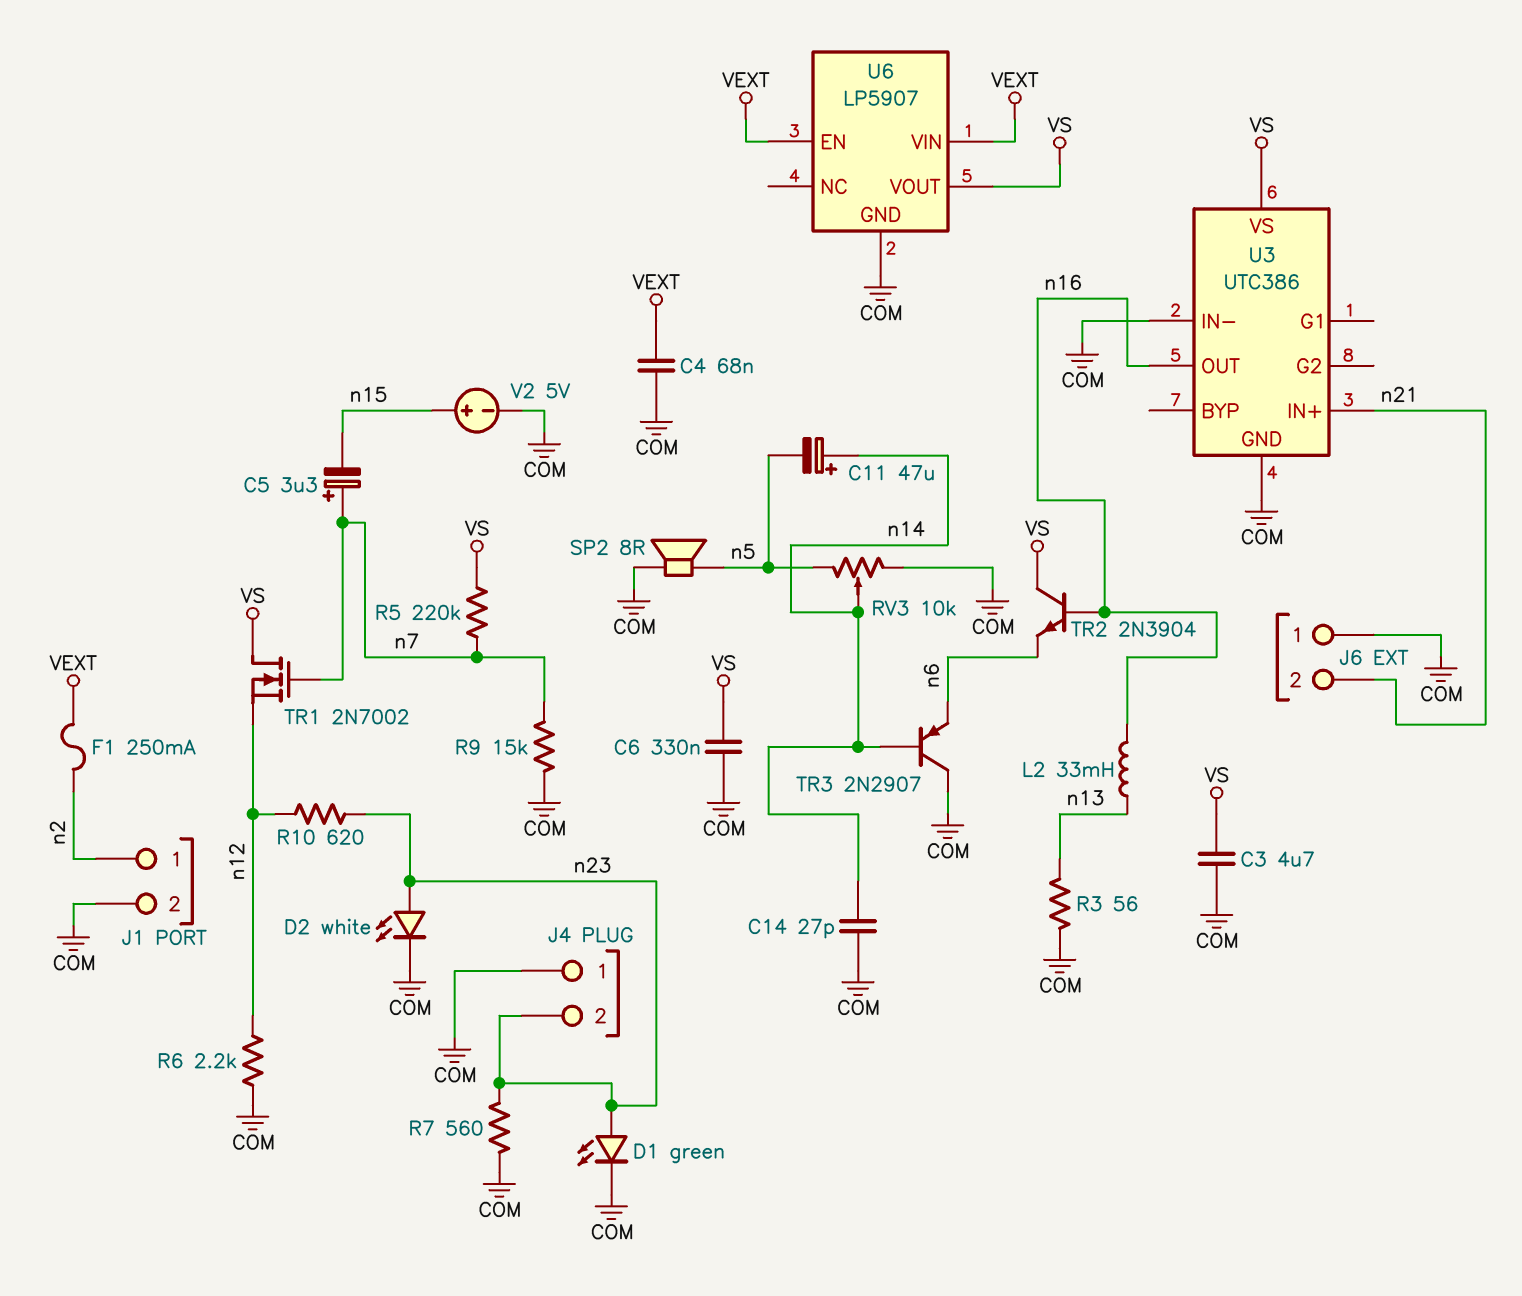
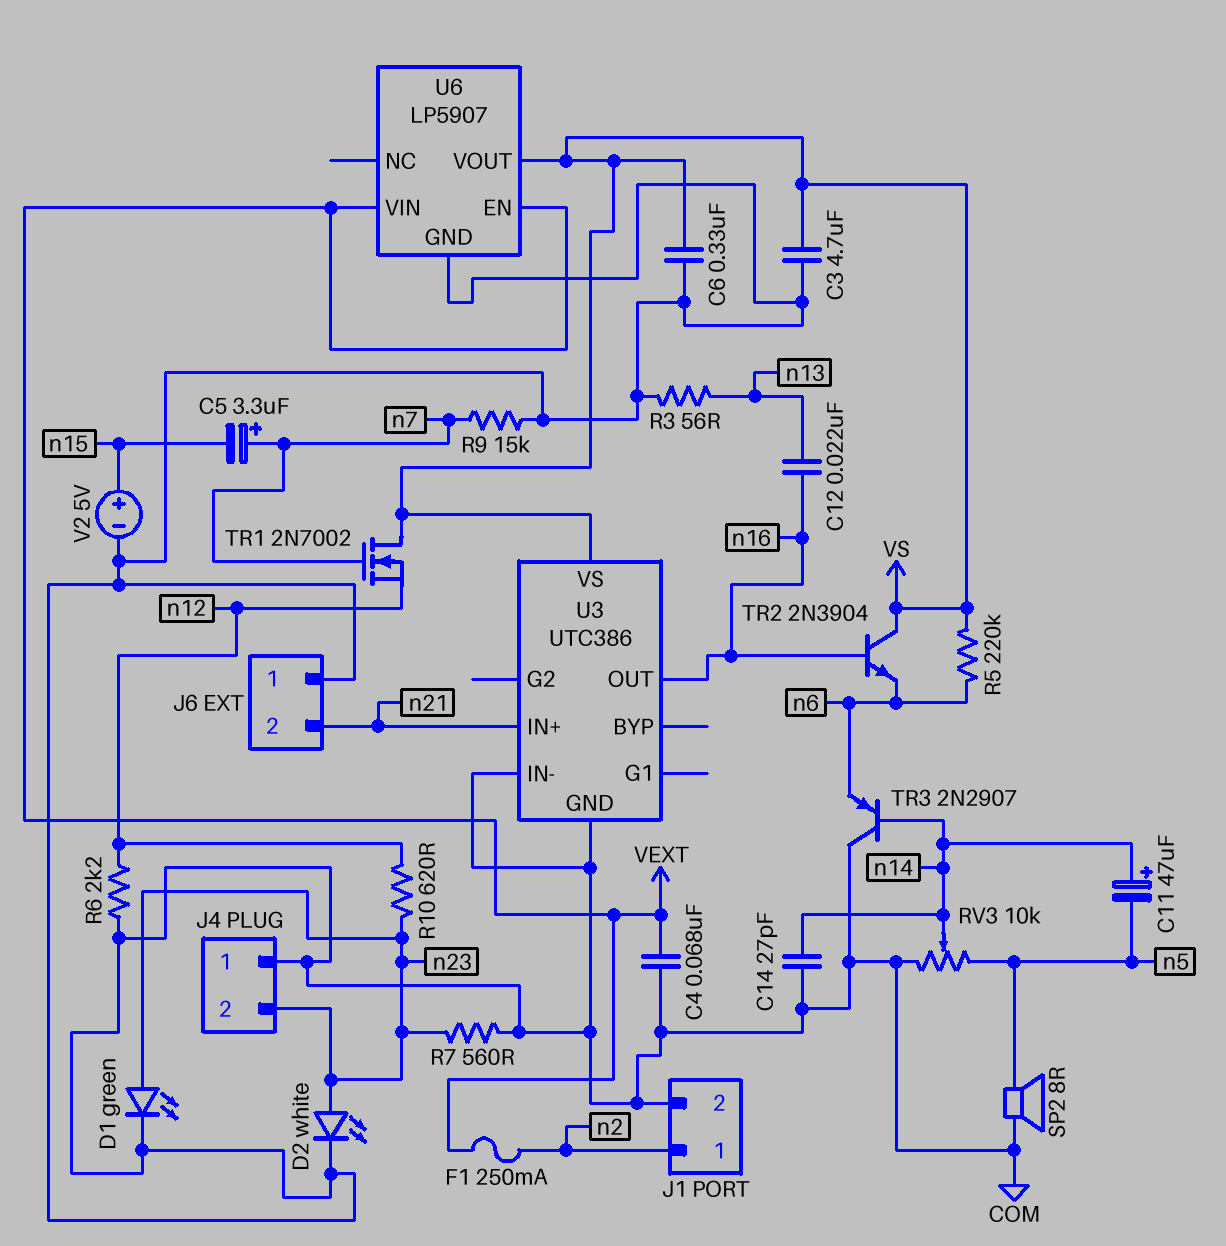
C12: none -> 22nF (n13, n16)
L2: 33mH (n13, n16) -> none
R5: 220k (VS, n7) -> 220k (VS, n6)

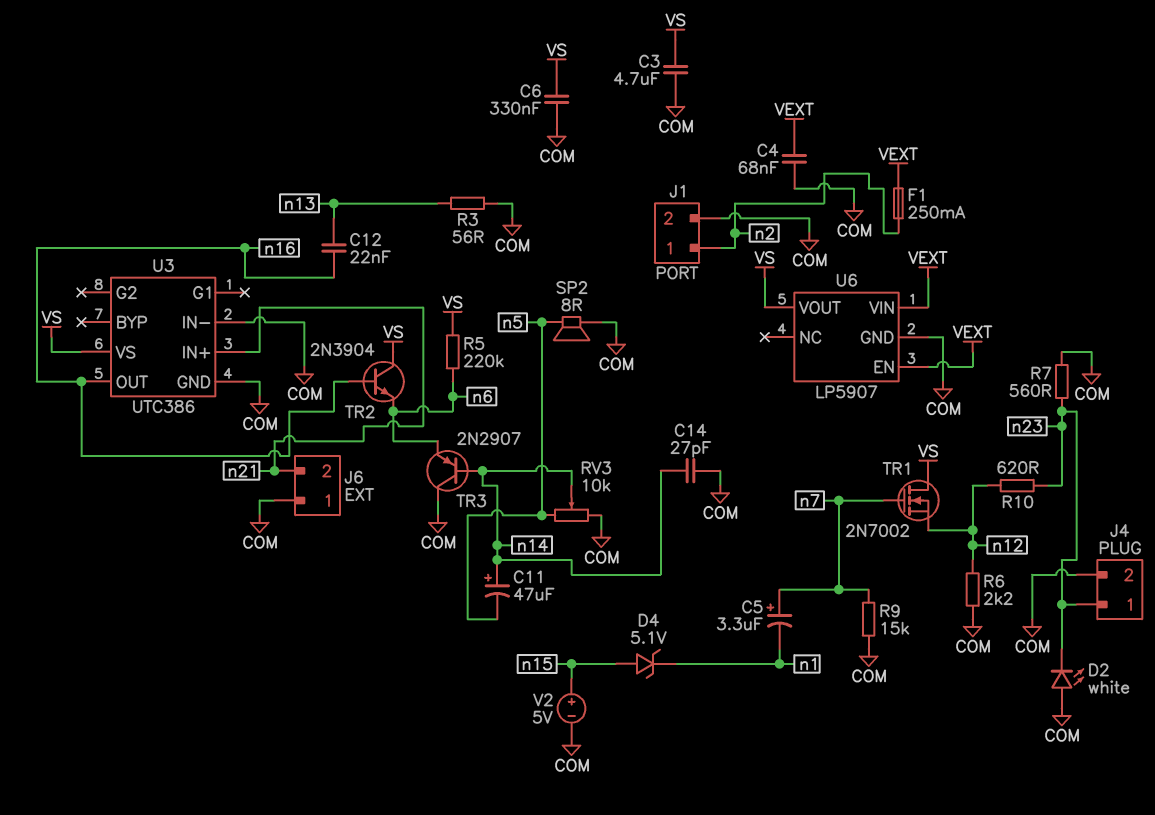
C5: 3.3uF (plus n7, minus n15) -> 3.3uF (plus n7, minus n1)
D1: LED green (A n23, K COM) -> none
D2: LED white (A n23, K COM) -> LED white (A COM, K n23)
D4: none -> zener 5.1V (A n15, K n1)
J4 pin 1: COM -> n23
J4 pin 2: n23 -> COM

